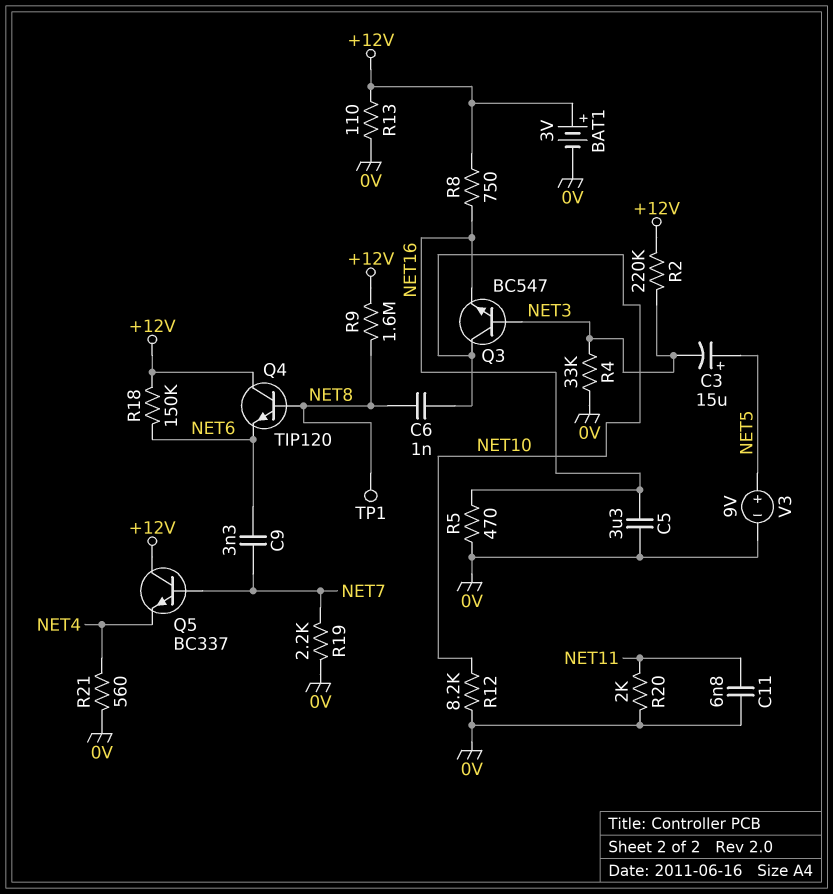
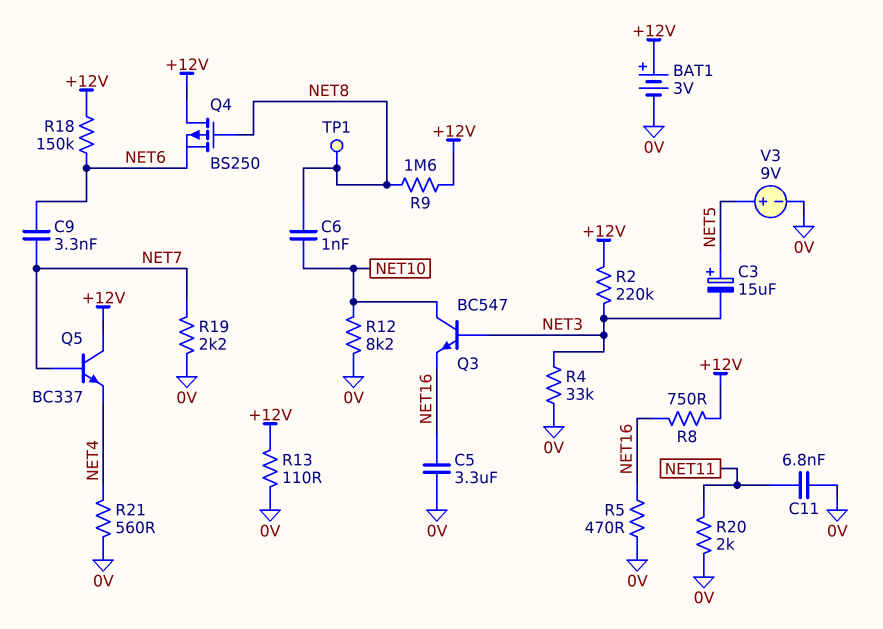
Q4: NPN TIP120 (B NET8, C +12V, E NET6) -> PMOS BS250 (G NET8, D +12V, S NET6)

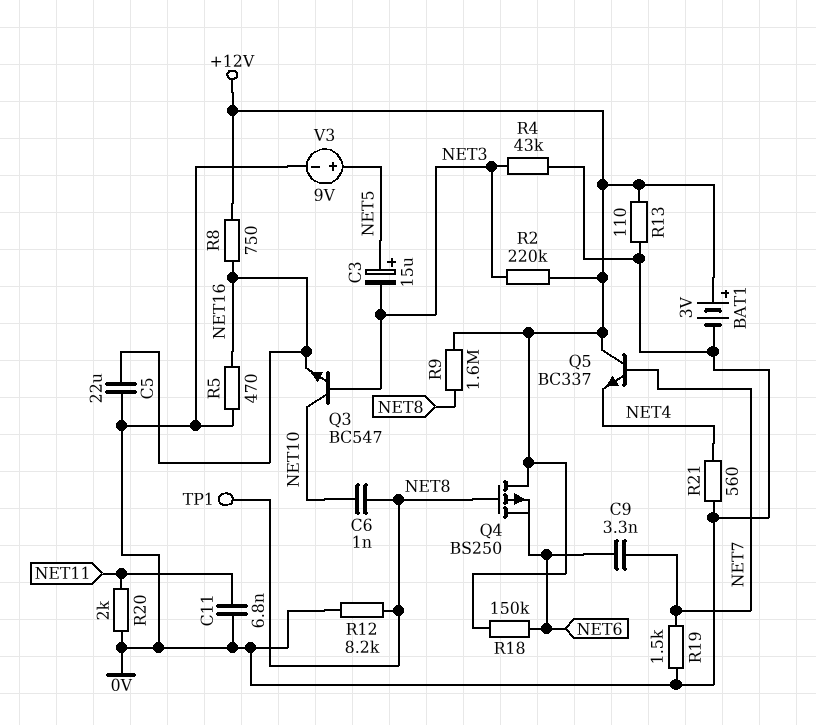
C5: 3.3uF (0V, NET16) -> 22uF (0V, NET16)
R4: 33k (0V, NET3) -> 43k (0V, NET3)
R12: 8.2k (0V, NET10) -> 8.2k (0V, NET8)
R19: 2.2k (0V, NET7) -> 1.5k (0V, NET7)

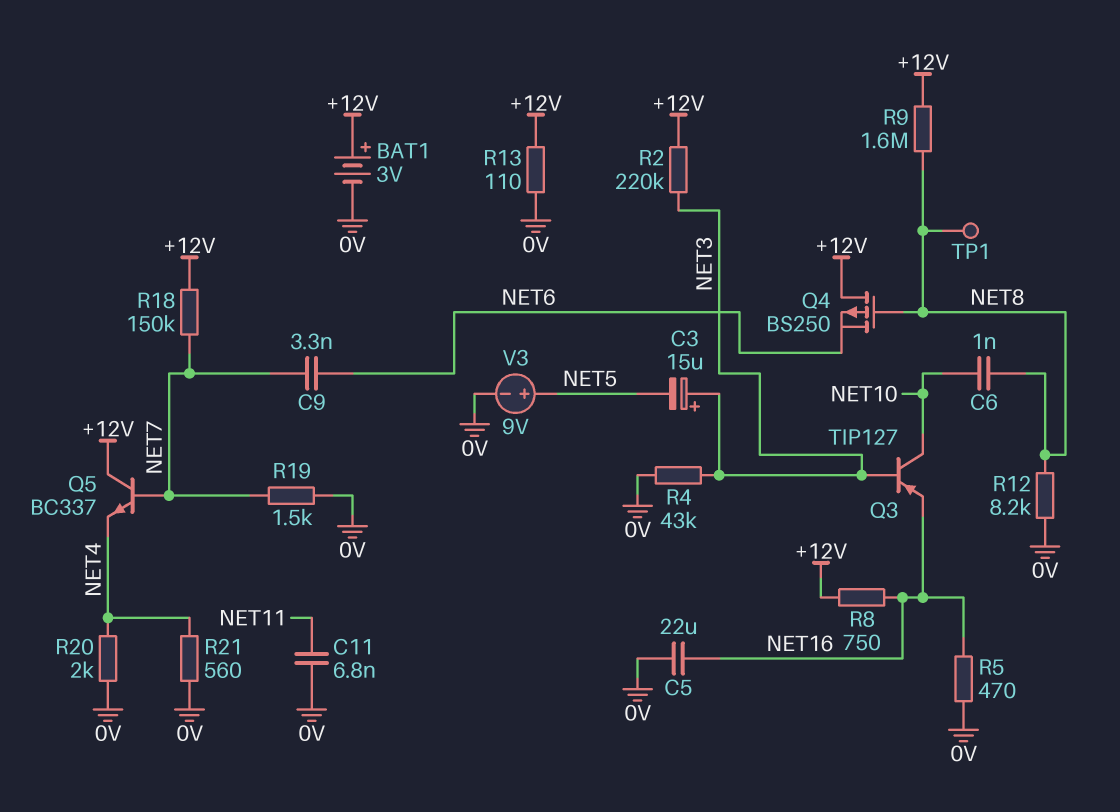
C3: 15uF (plus NET5, minus NET3) -> 15uF (plus NET3, minus NET5)
Q3: NPN BC547 (B NET3, C NET10, E NET16) -> PNP TIP127 (B NET3, C NET10, E NET16)
R18: 150k (+12V, NET6) -> 150k (+12V, NET7)
R20: 2k (0V, NET11) -> 2k (0V, NET4)

